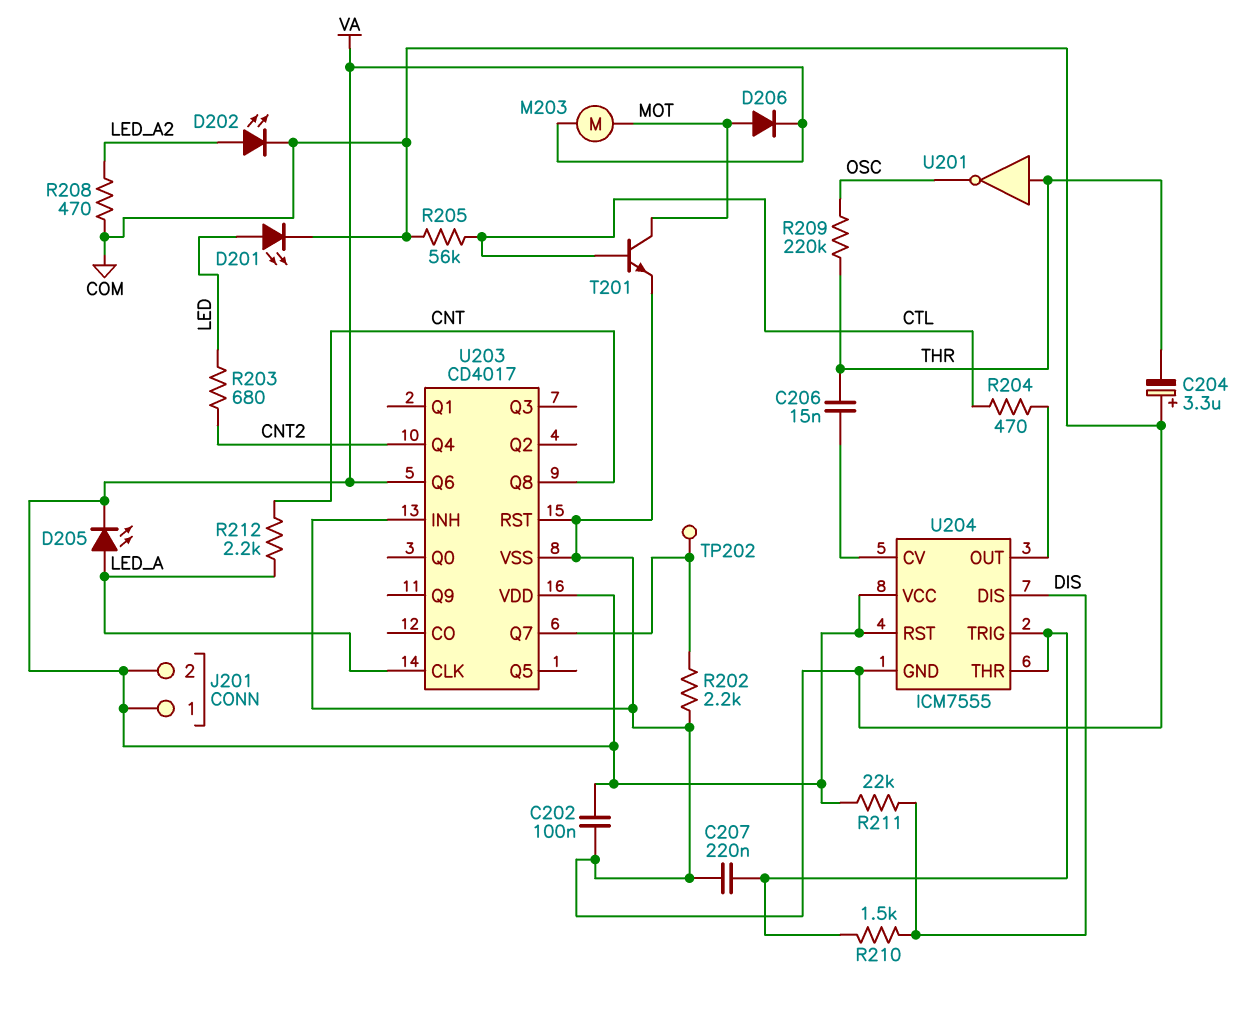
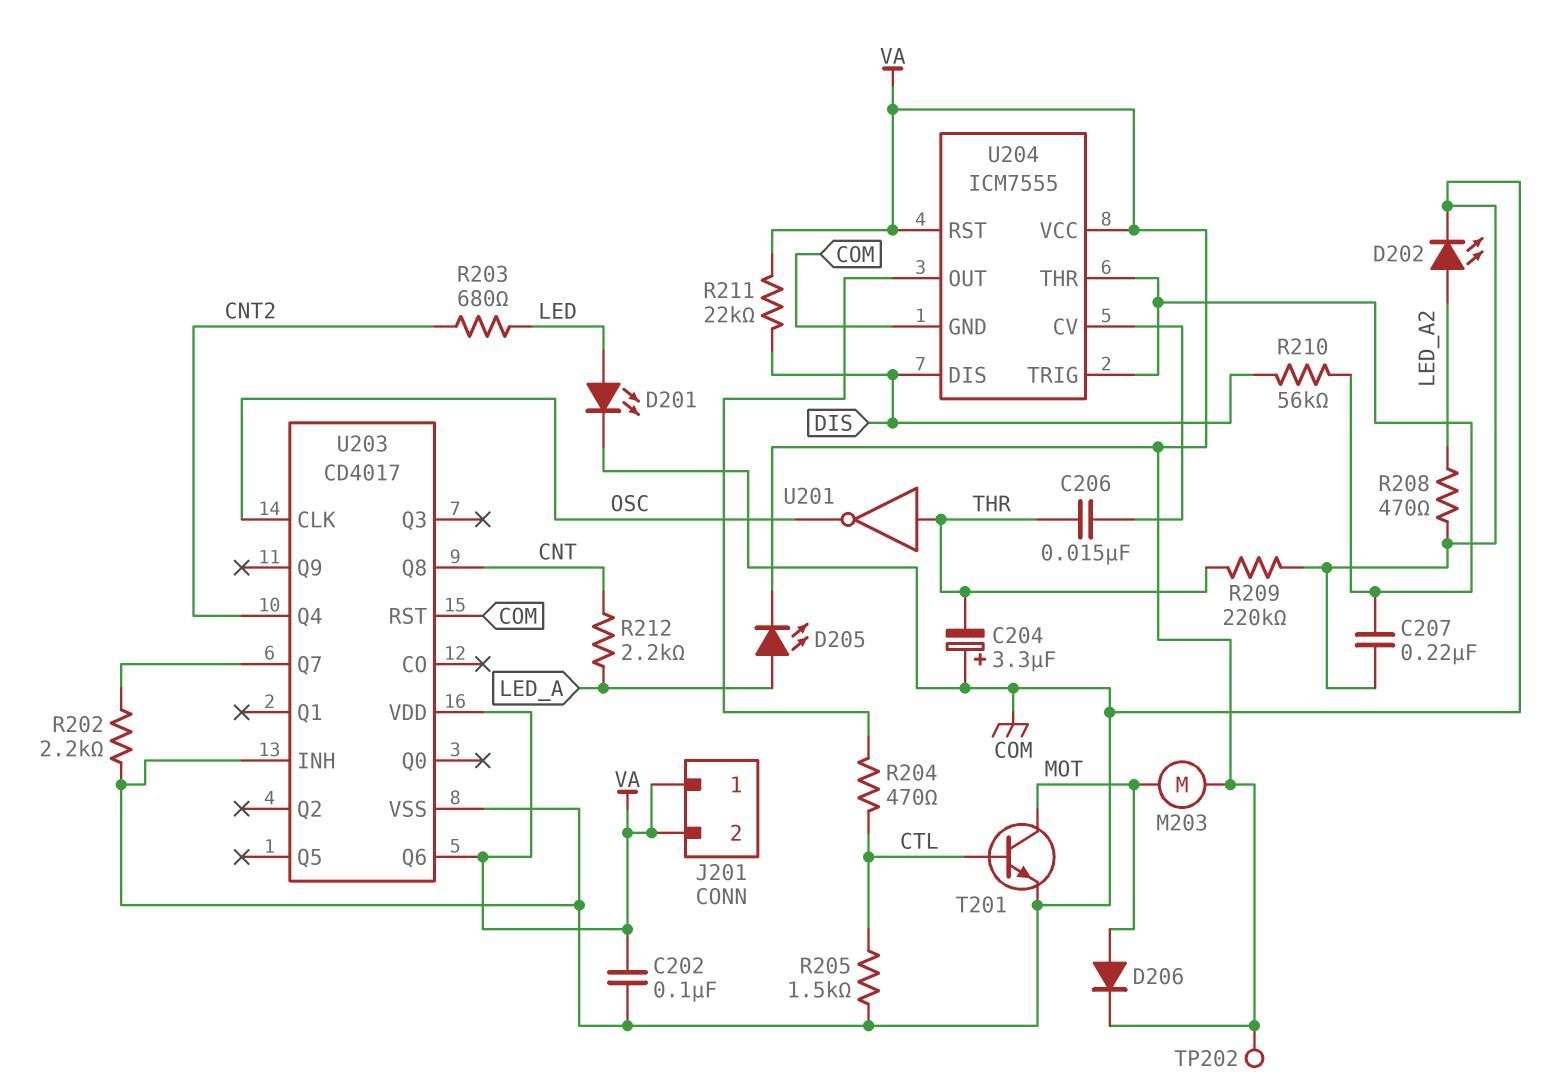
R205: 56k (COM, CTL) -> 1.5k (COM, CTL)
R209: 220k (OSC, THR) -> 220k (COM, THR)
R210: 1.5k (DIS, U204/THR) -> 56k (DIS, U204/THR)
TP202: test point (U203/Q7) -> test point (VA)
U203 pin CLK: LED_A -> OSC

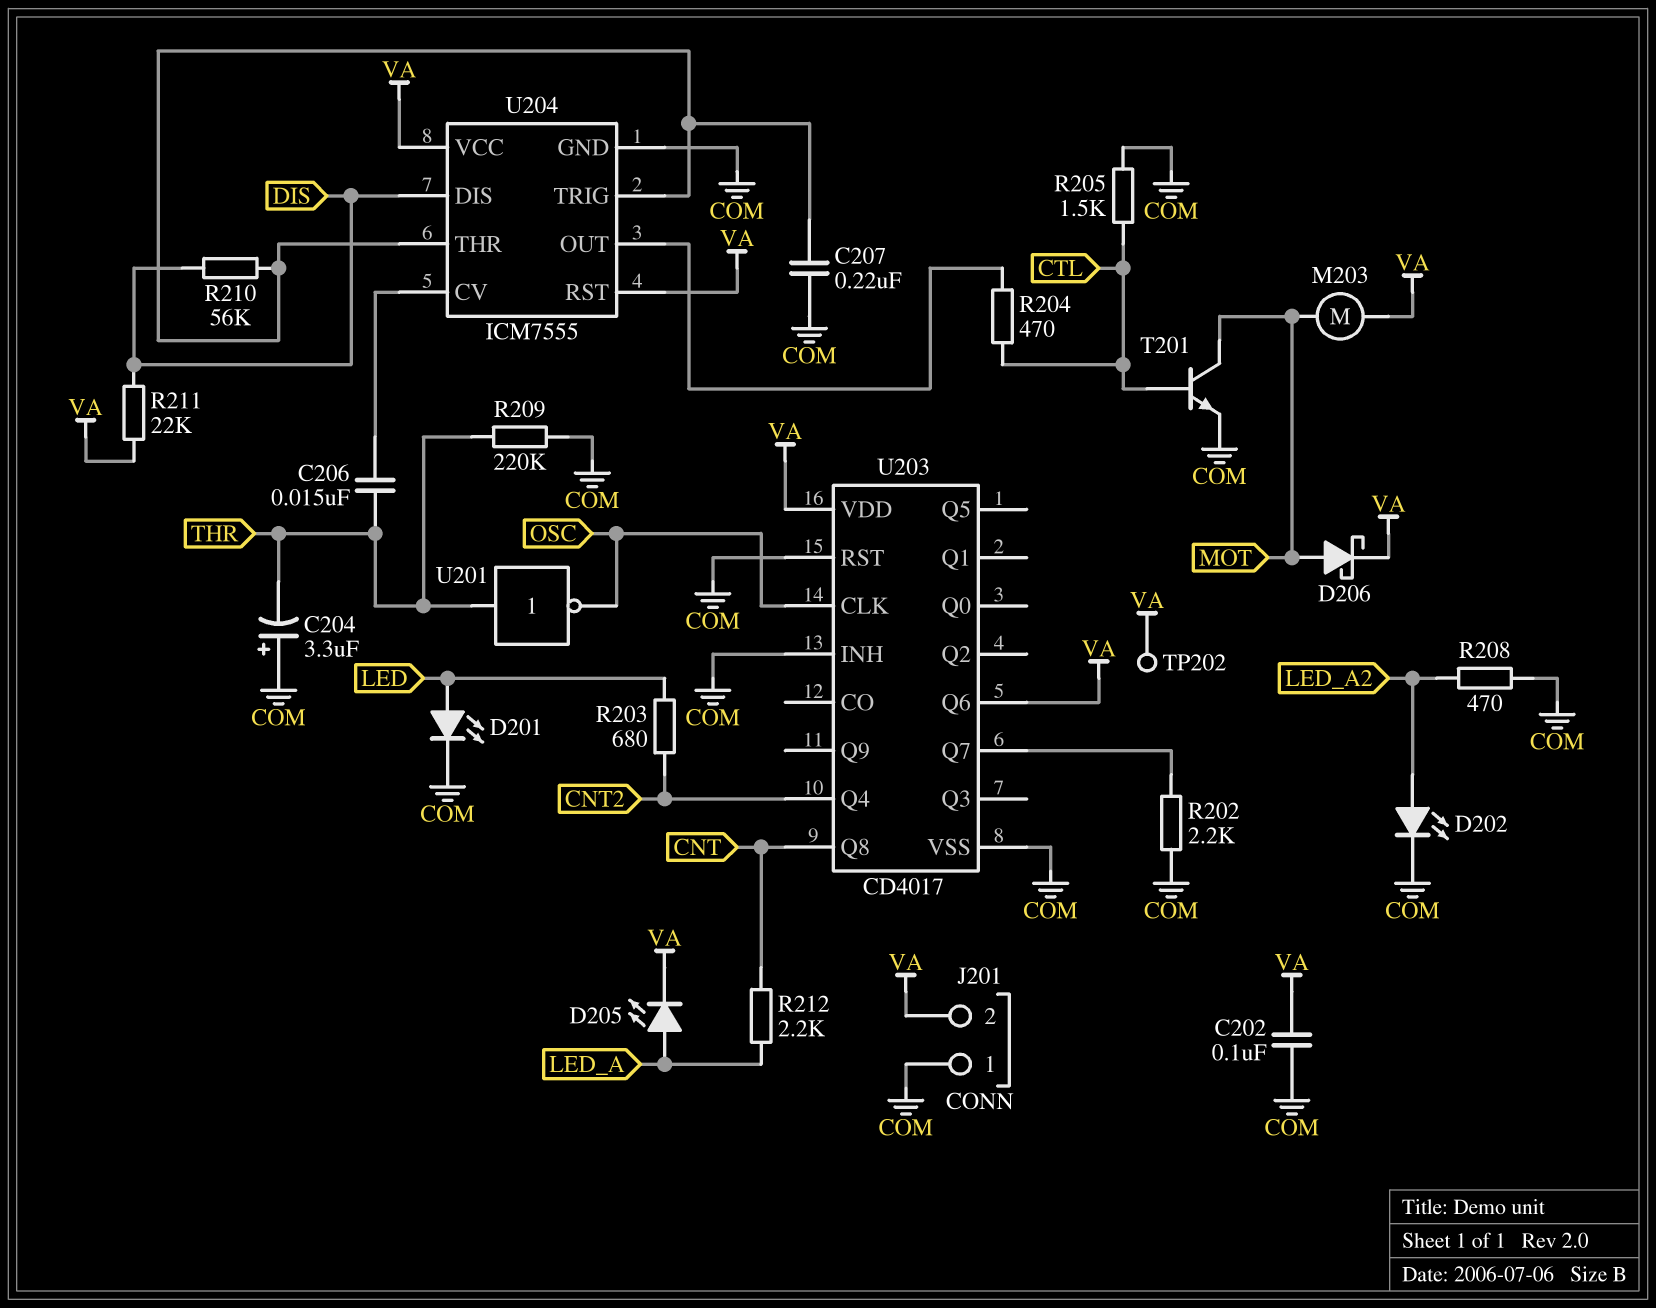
D206: diode (A MOT, K VA) -> schottky (A MOT, K VA)
J201 pin 1: VA -> COM

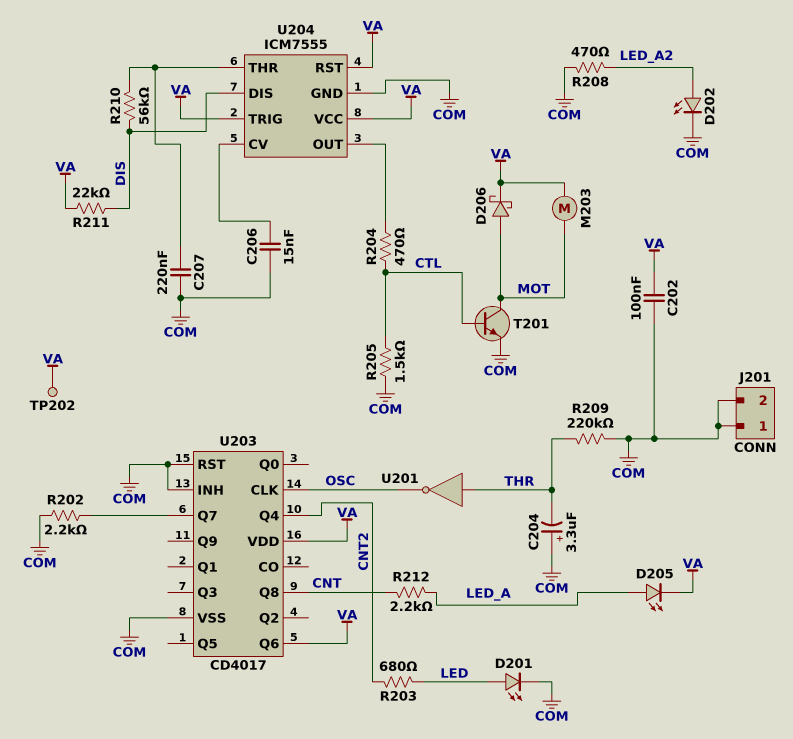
C206: 15nF (THR, U204/CV) -> 15nF (COM, U204/CV)
J201 pin 2: VA -> COM
U204 pin TRIG: U204/THR -> VA

